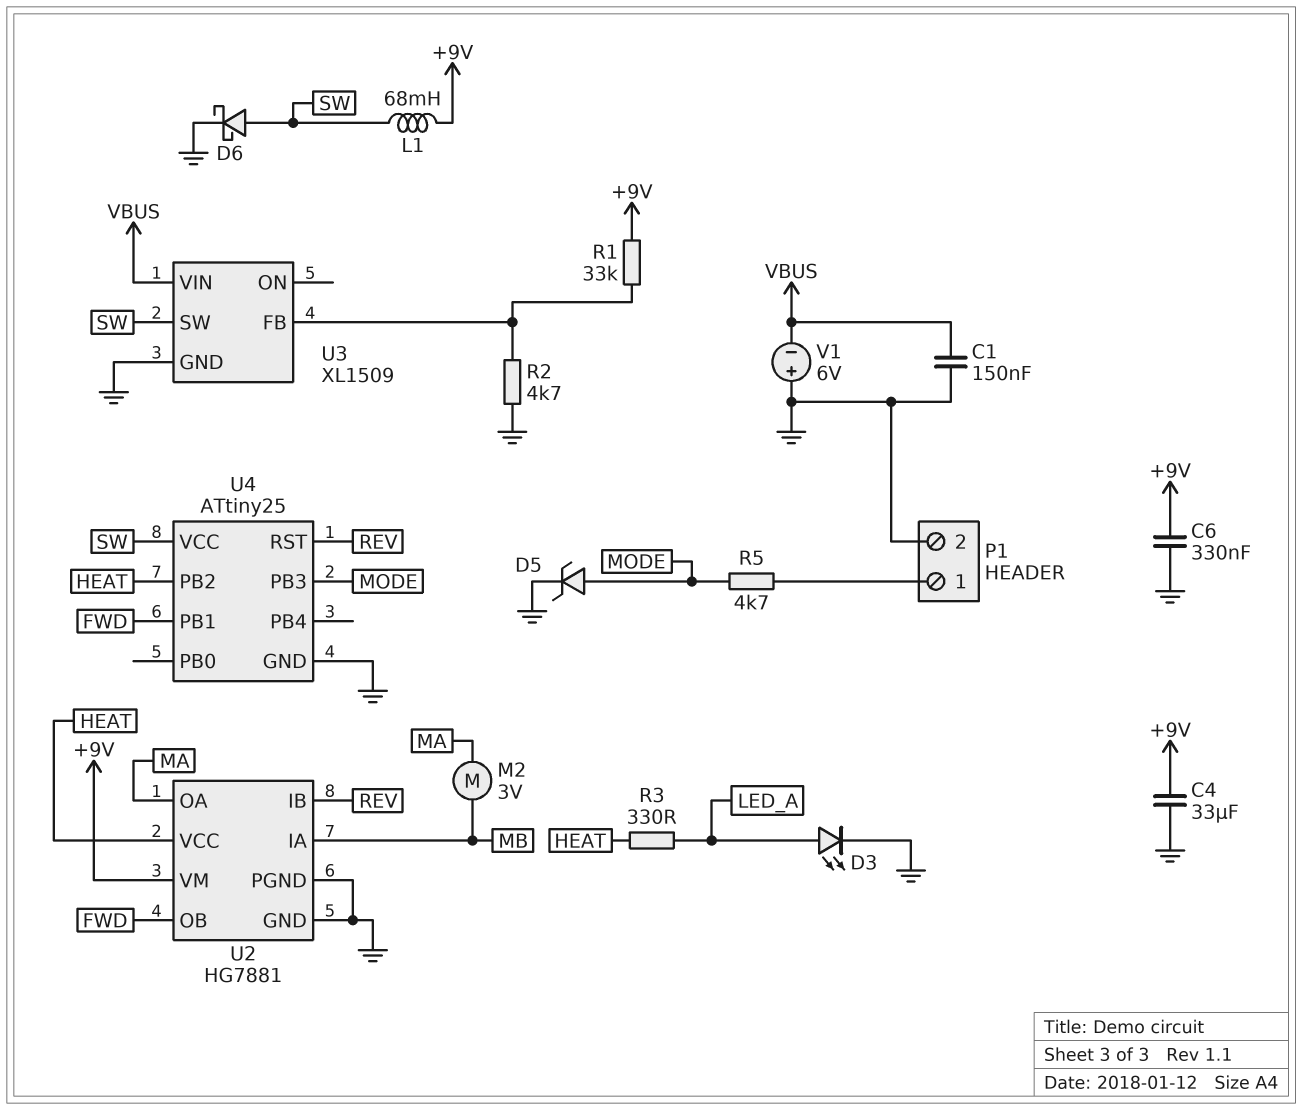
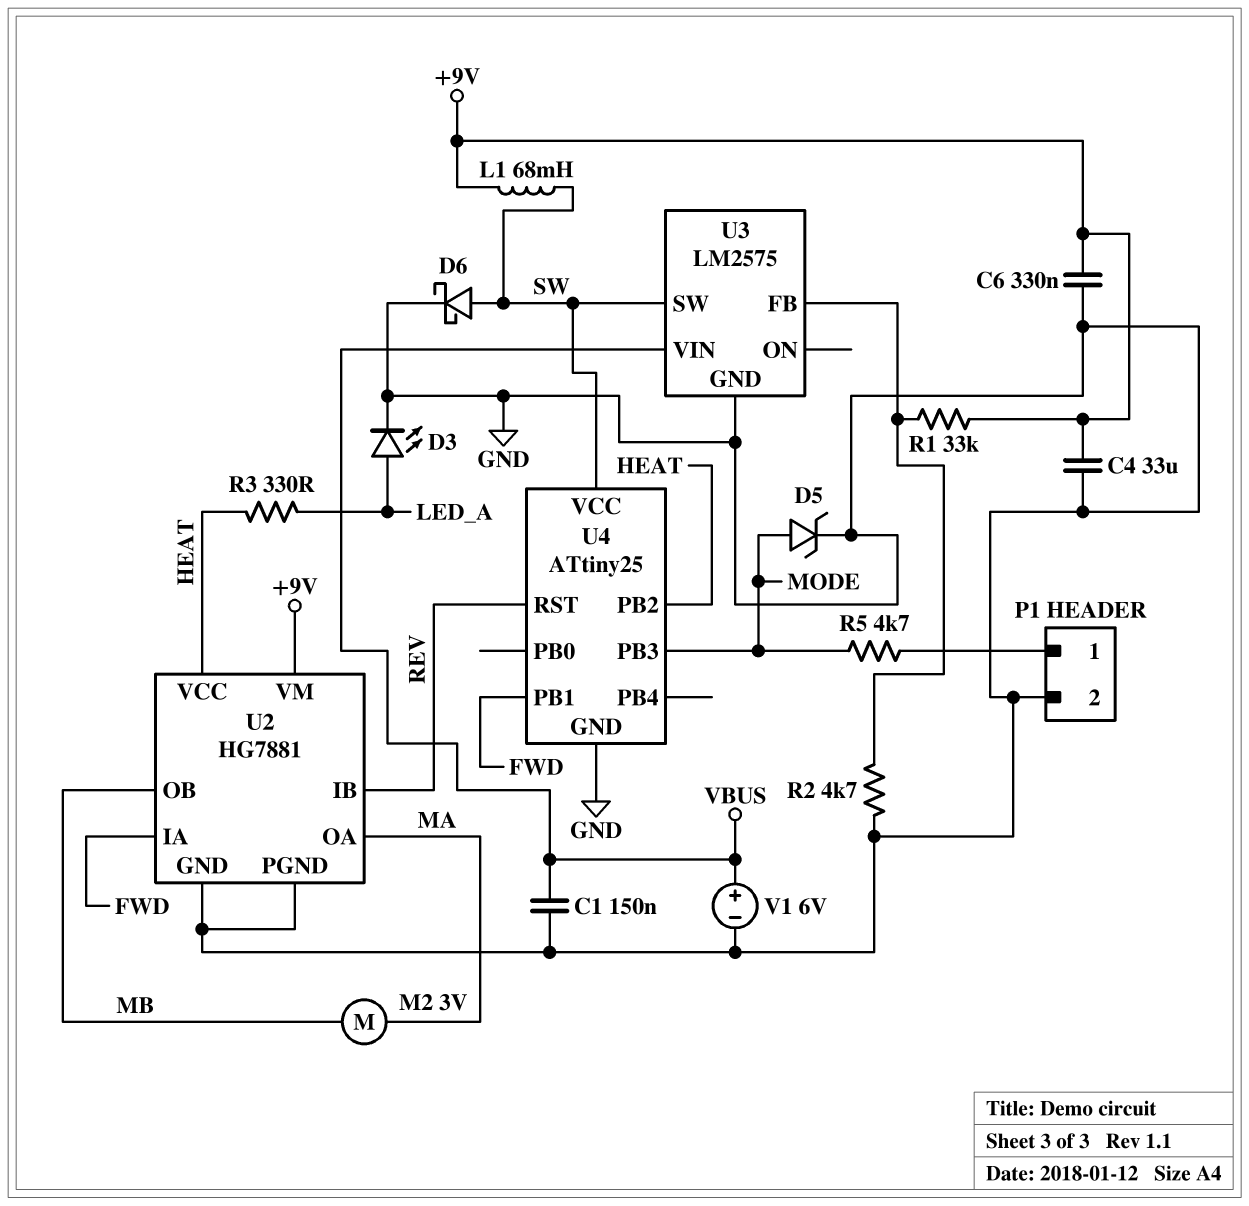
U2 pin IA: MB -> FWD
U2 pin OB: FWD -> MB
U3: XL1509 -> LM2575
V1: 6V (plus GND, minus VBUS) -> 6V (plus VBUS, minus GND)

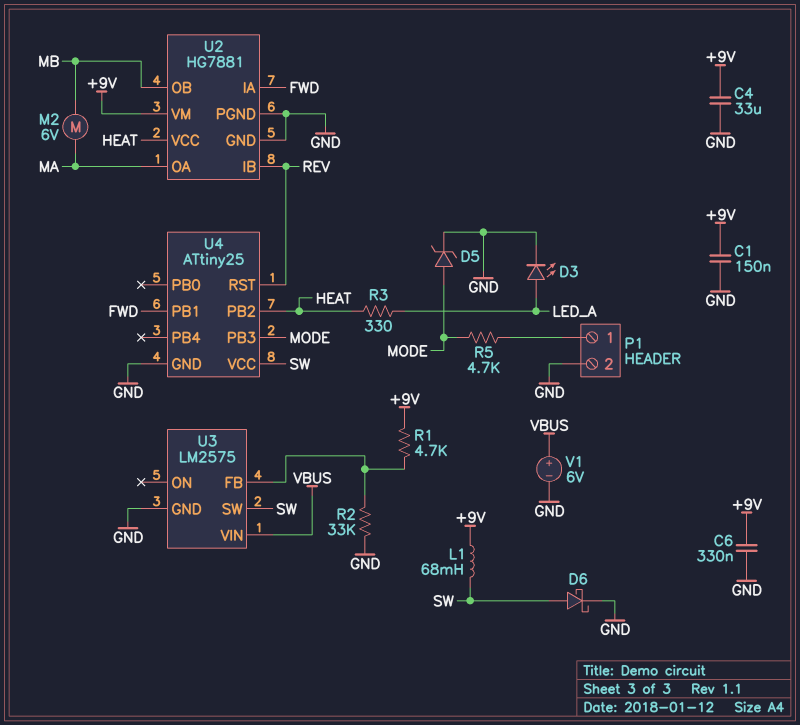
C1: 150nF (GND, VBUS) -> 150nF (+9V, GND)
M2: motor 3V (MA, MB) -> motor 6V (MA, MB)
R1: 33k (+9V, U3/FB) -> 4.7k (+9V, U3/FB)
R2: 4.7k (GND, U3/FB) -> 33k (GND, U3/FB)

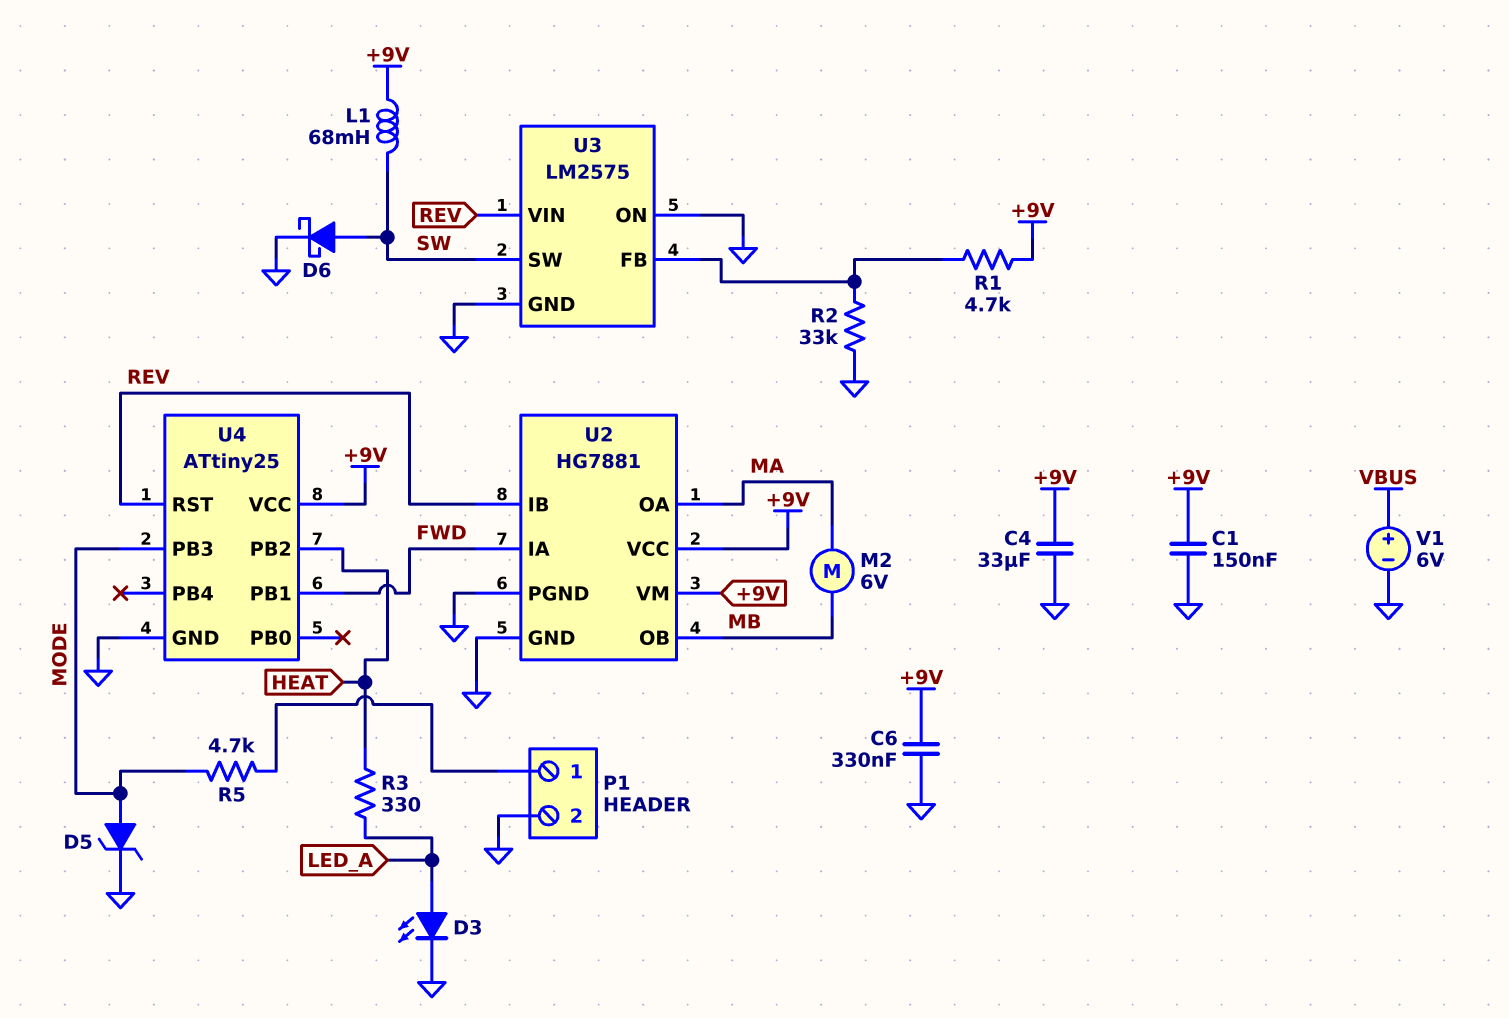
U2 pin VCC: HEAT -> +9V
U3 pin ON: none -> GND
U3 pin VIN: VBUS -> REV
U4 pin VCC: SW -> +9V

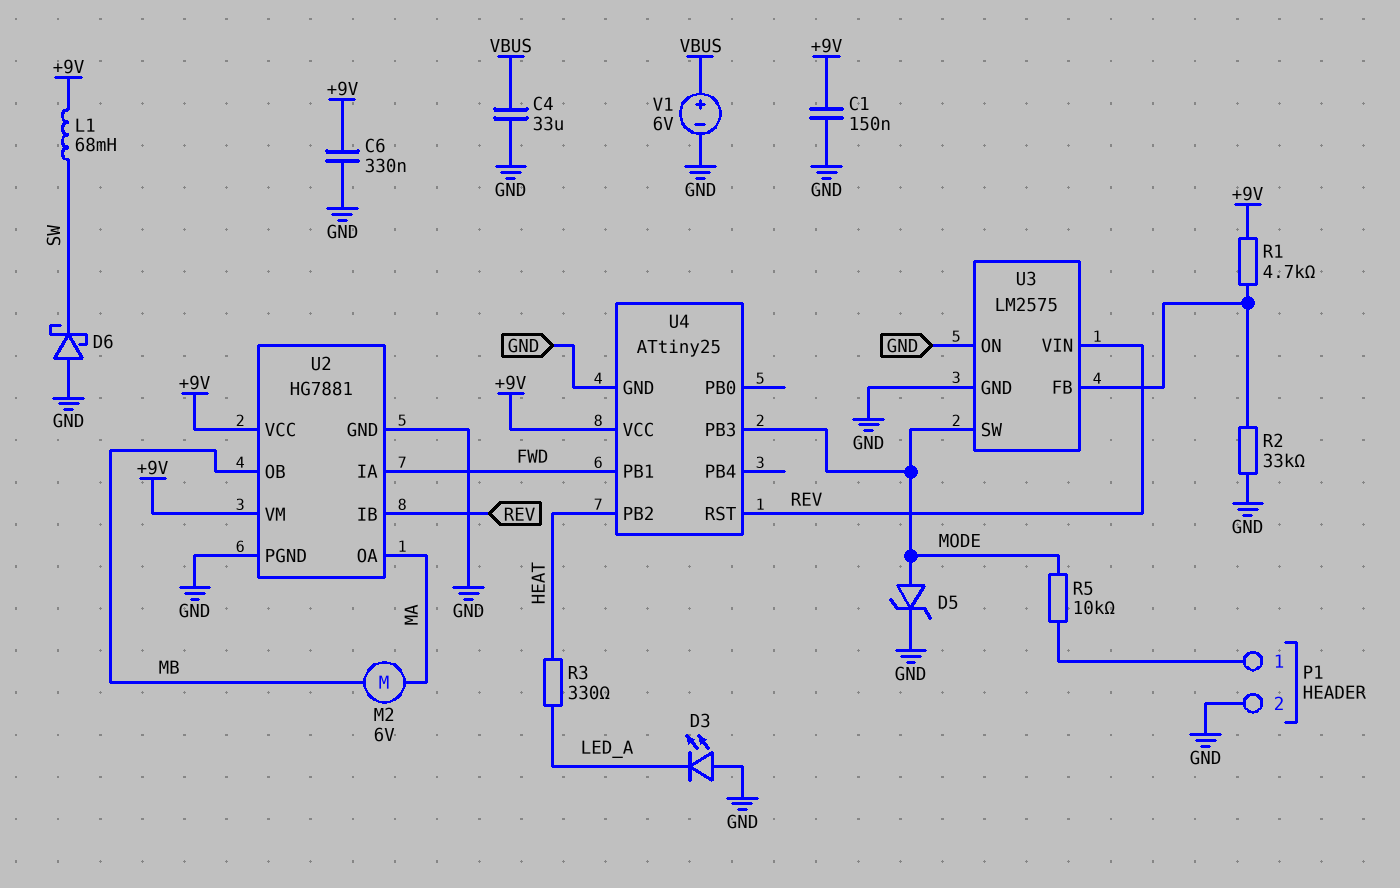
C4: 33uF (+9V, GND) -> 33uF (GND, VBUS)
D3: LED (A LED_A, K GND) -> LED (A GND, K LED_A)
D6: schottky (A SW, K GND) -> schottky (A GND, K SW)
R5: 4.7k (MODE, P1/1) -> 10k (MODE, P1/1)
U3 pin SW: SW -> MODE

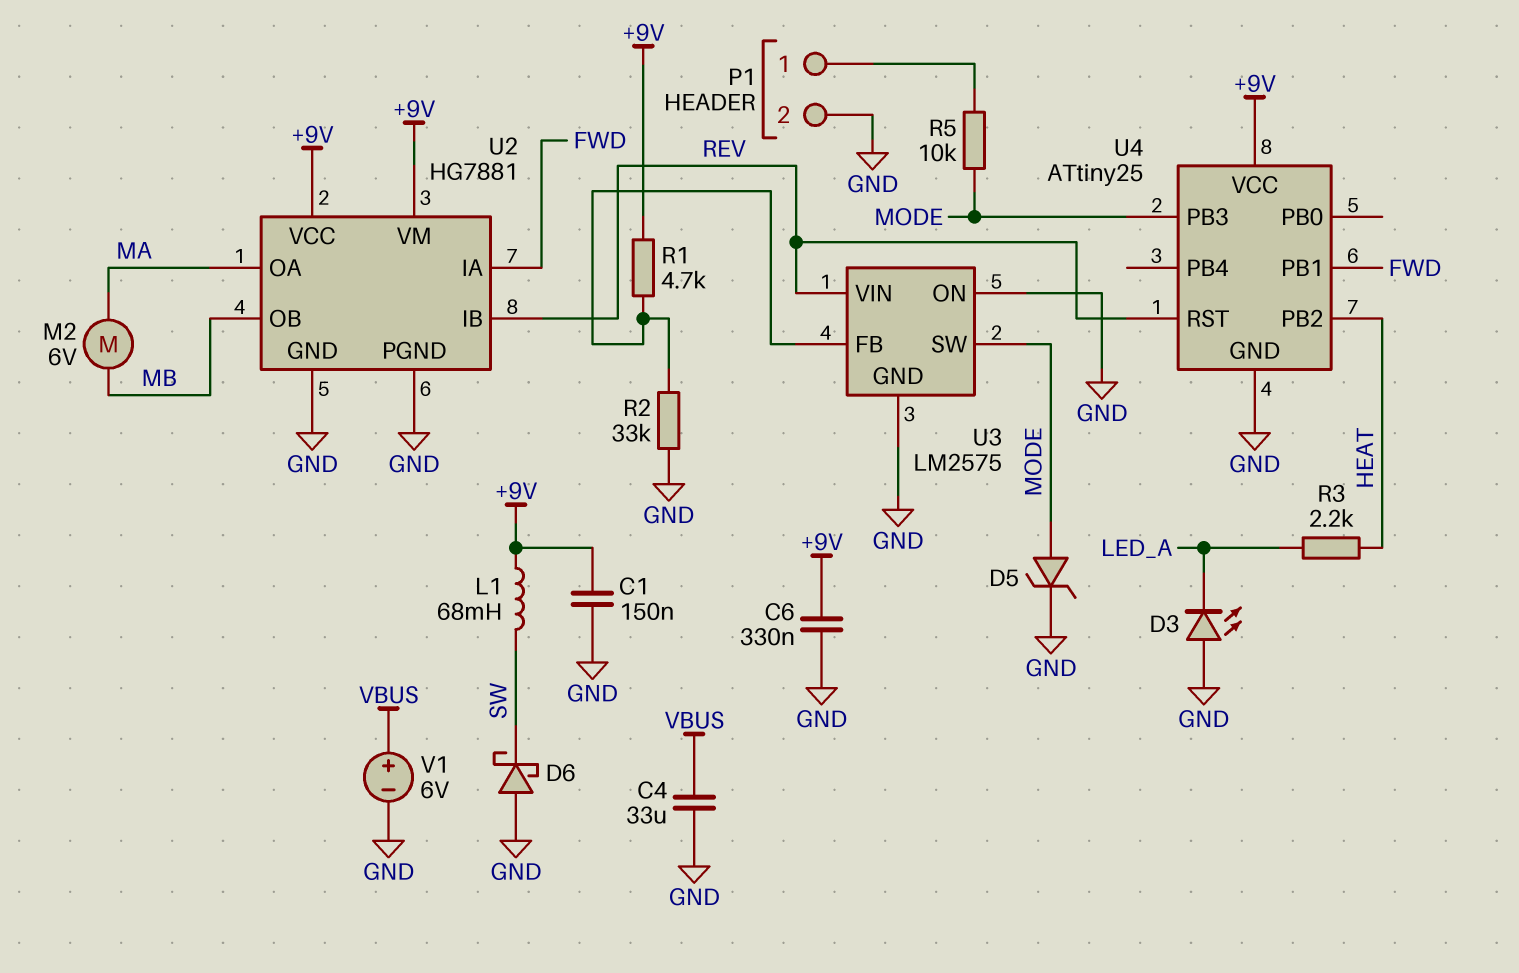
R3: 330 (HEAT, LED_A) -> 2.2k (HEAT, LED_A)

